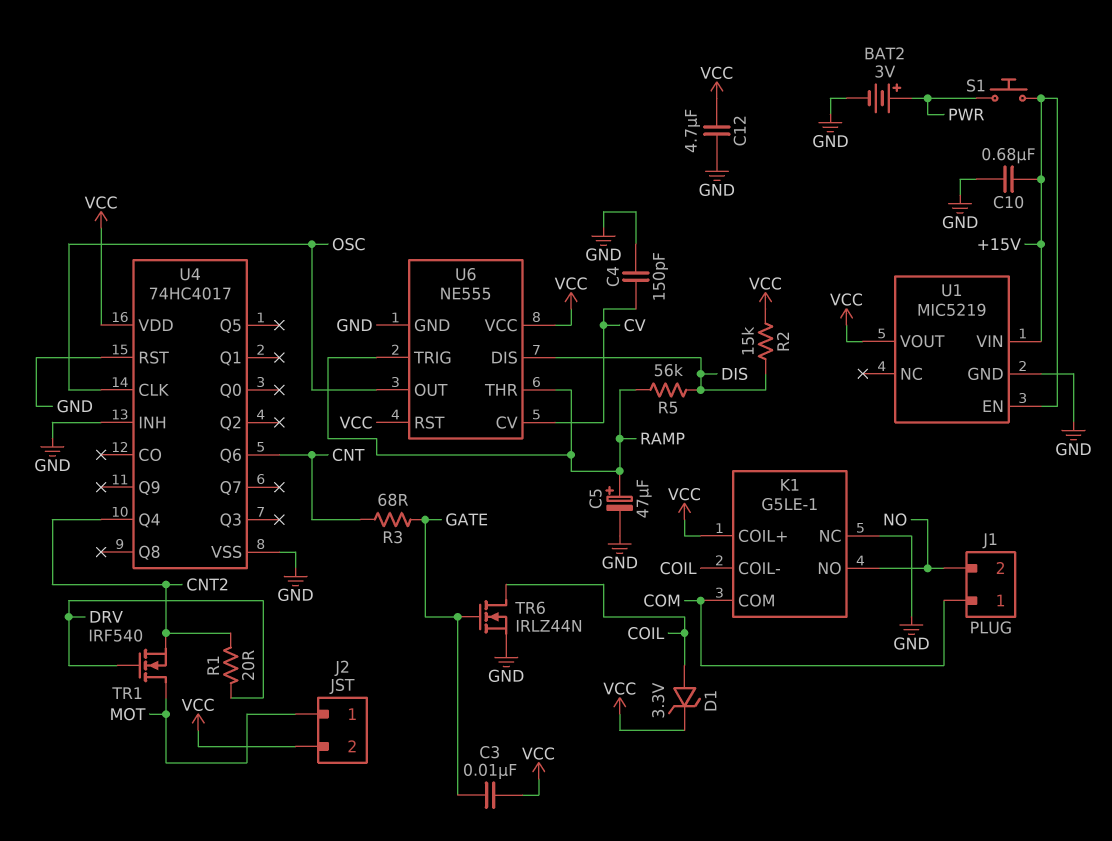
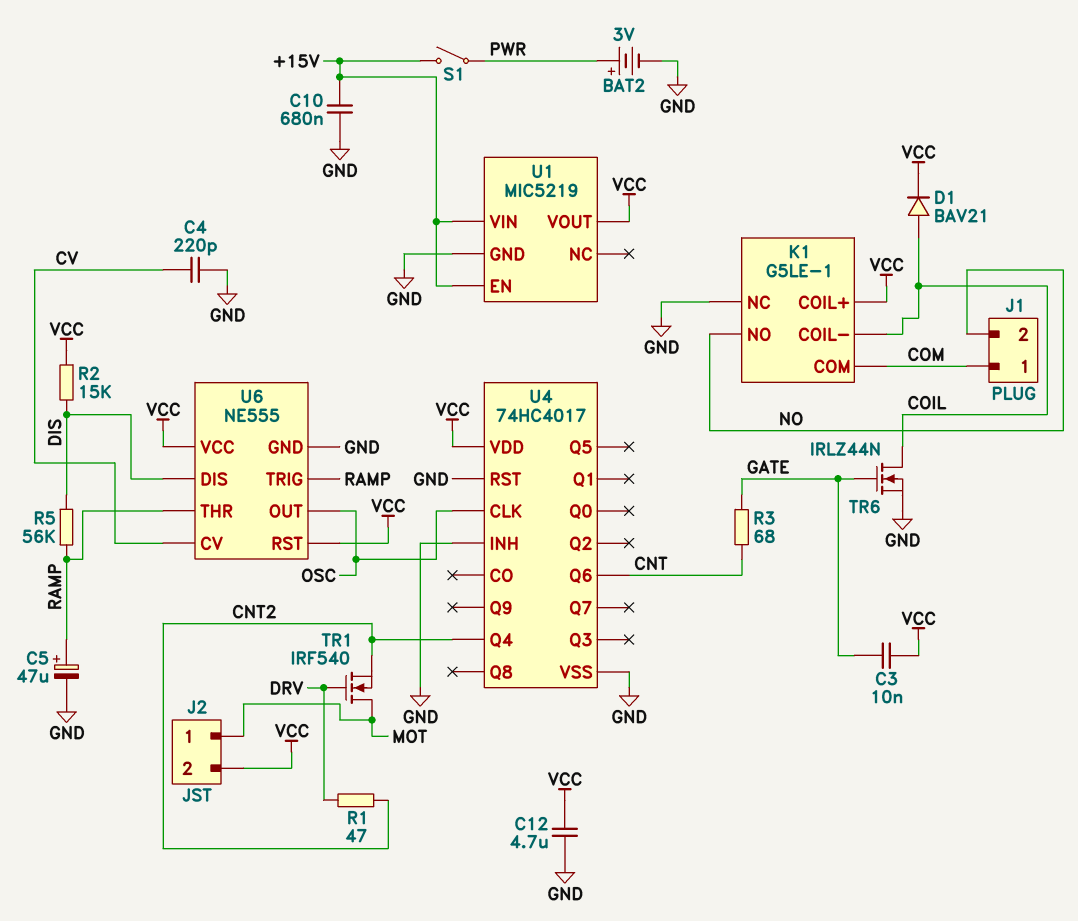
C4: 150pF (CV, GND) -> 220pF (CV, GND)
D1: zener 3.3V (A COIL, K VCC) -> diode BAV21 (A COIL, K VCC)
R1: 20 (CNT2, DRV) -> 47 (CNT2, DRV)
S1: button (+15V, PWR) -> switch (+15V, PWR)

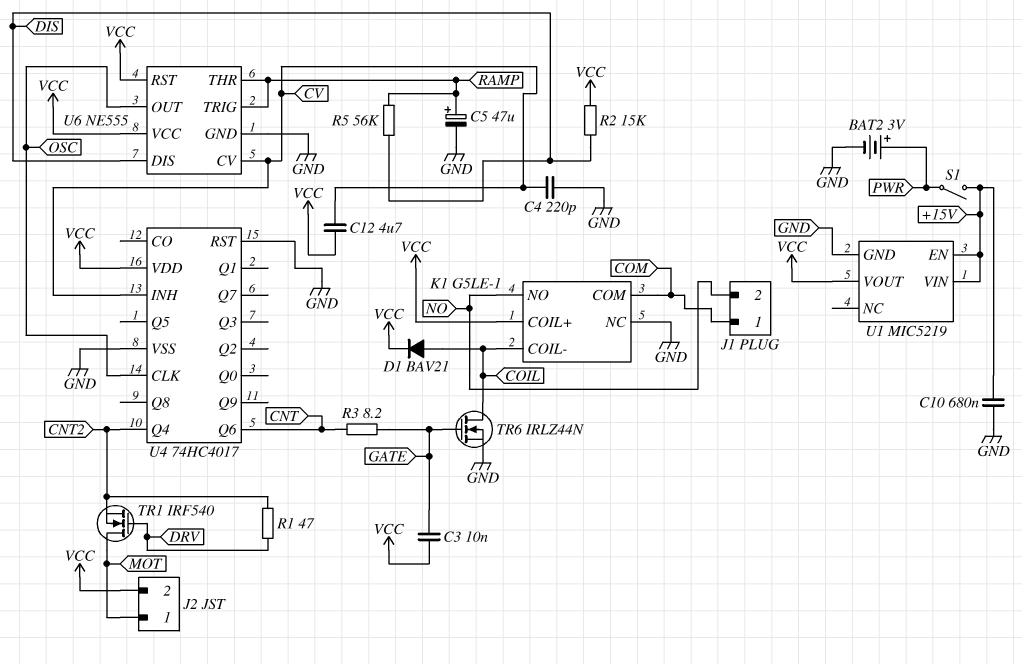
C12: 4.7uF (GND, VCC) -> 4.7uF (CV, VCC)
R3: 68 (CNT, GATE) -> 8.2 (CNT, GATE)
U4 pin INH: GND -> CV

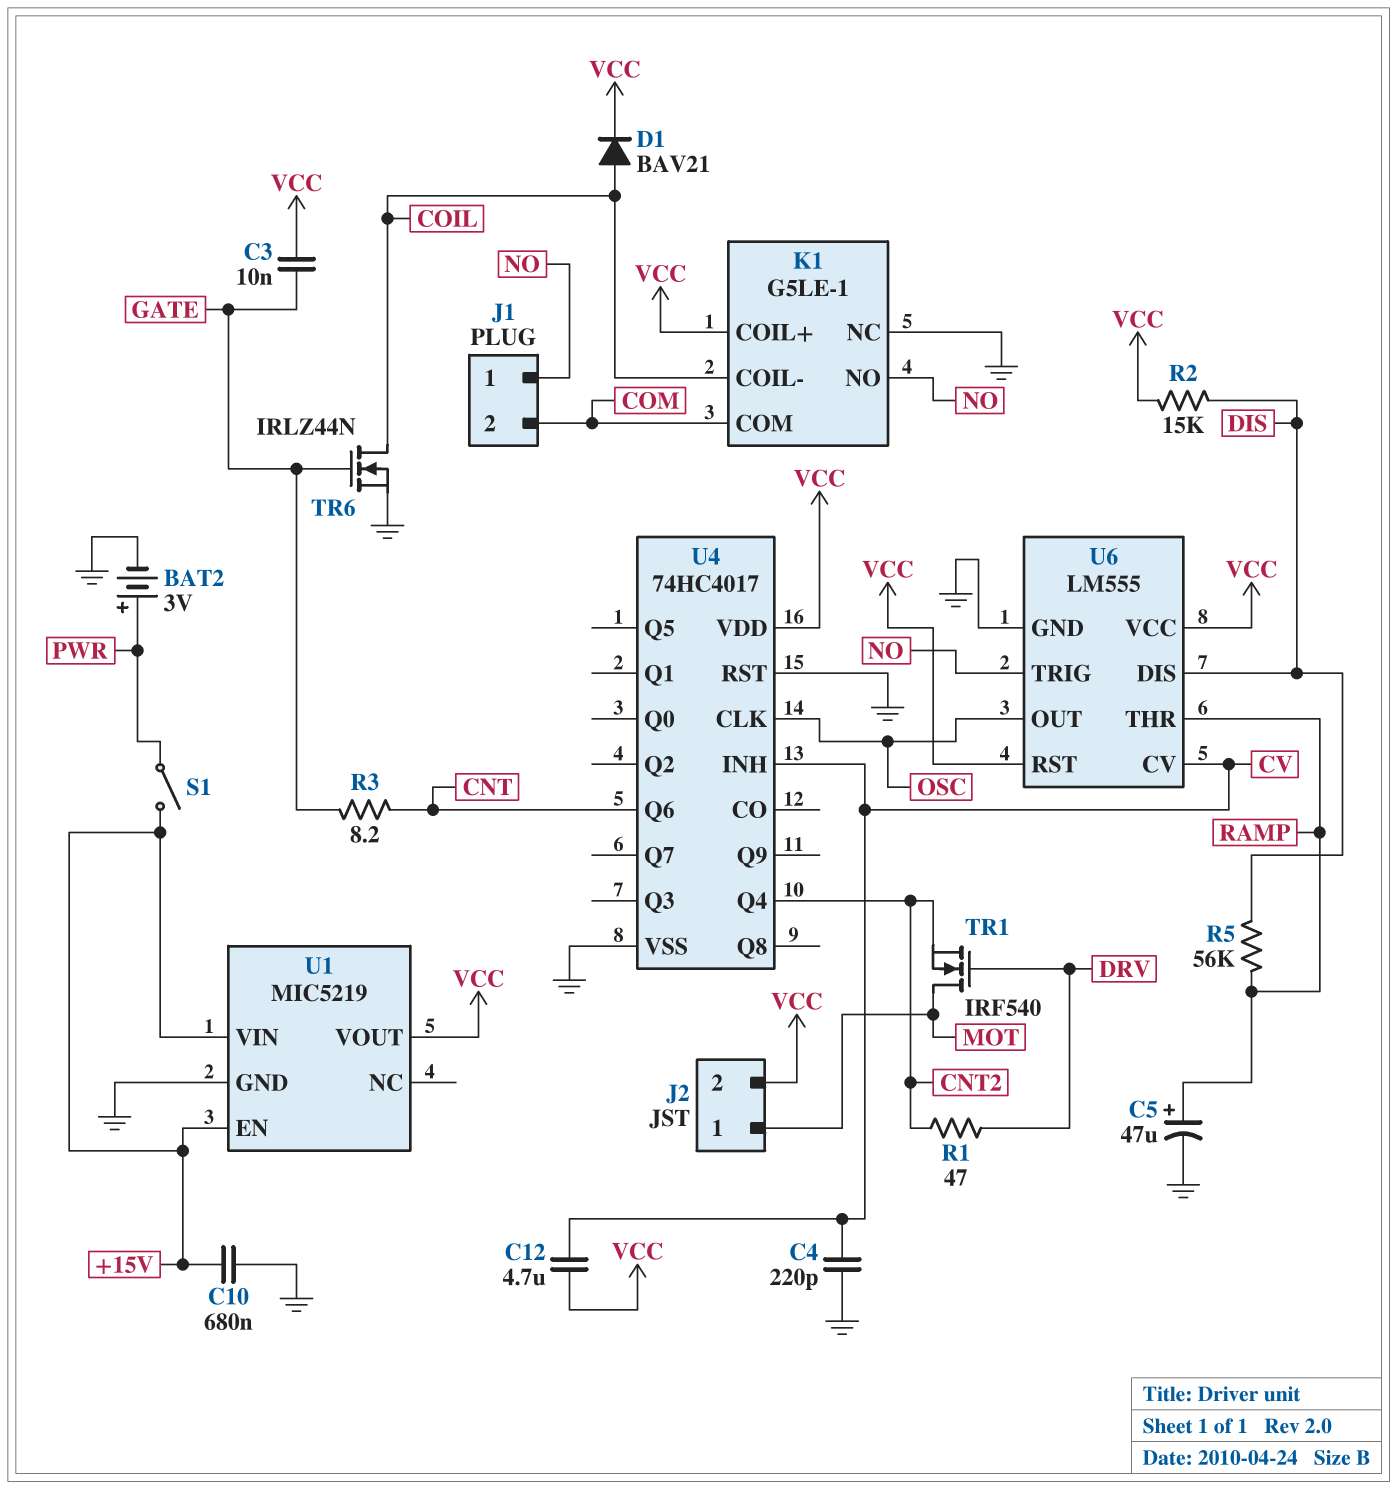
J1 pin 1: COM -> NO
J1 pin 2: NO -> COM
U6: NE555 -> LM555
U6 pin TRIG: RAMP -> NO

